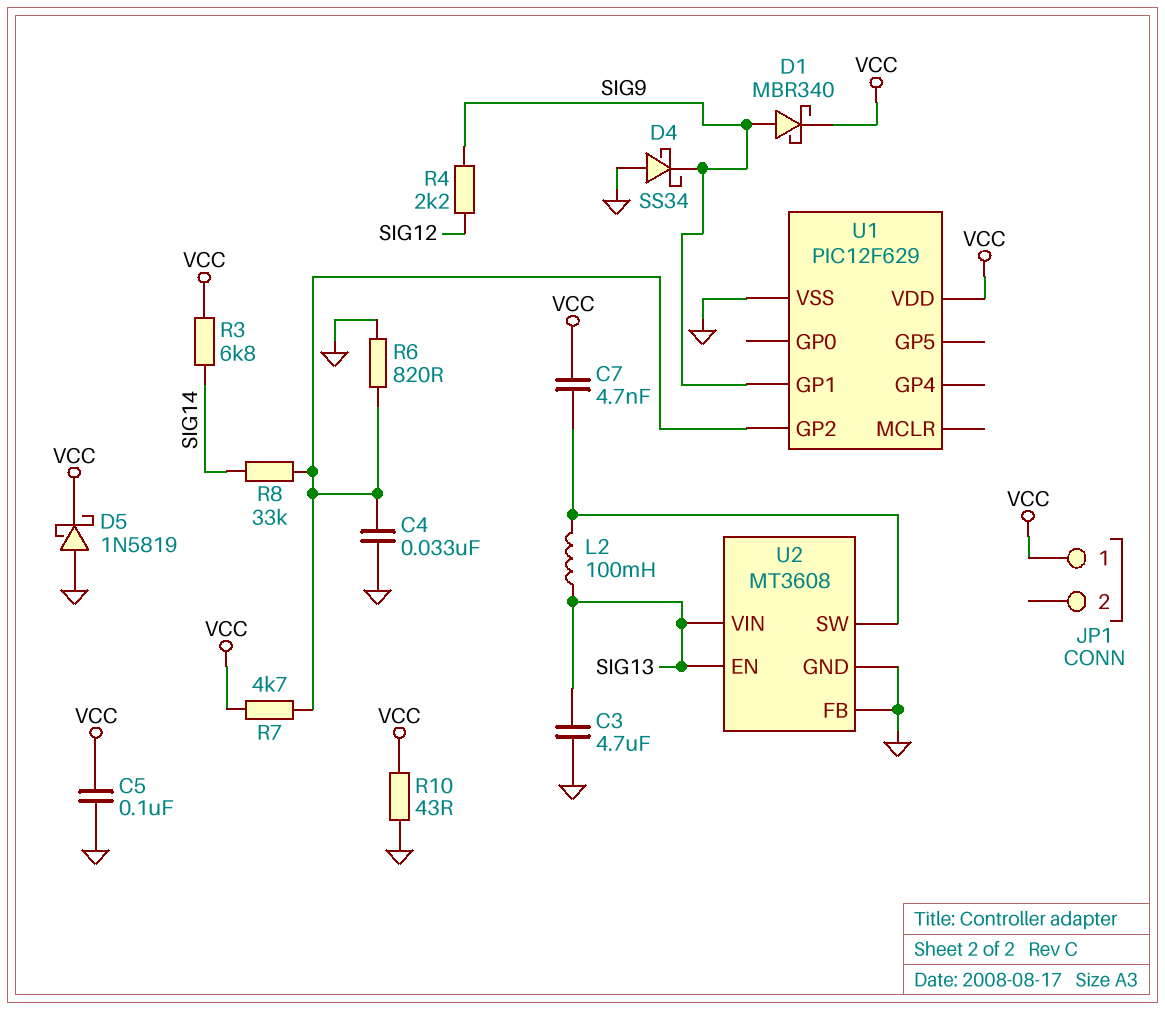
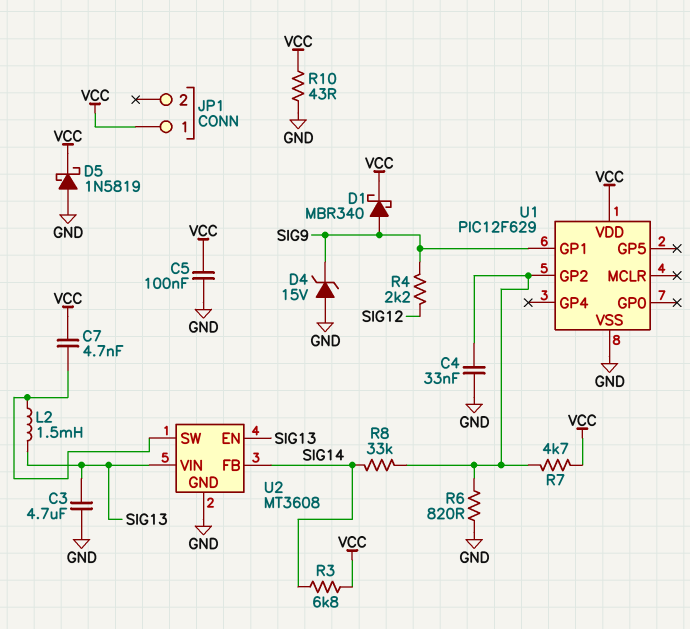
D4: schottky SS34 (A GND, K SIG9) -> zener 15V (A GND, K SIG9)
L2: 100mH (SIG13, U2/SW) -> 1.5mH (SIG13, U2/SW)
U2 pin FB: GND -> SIG14

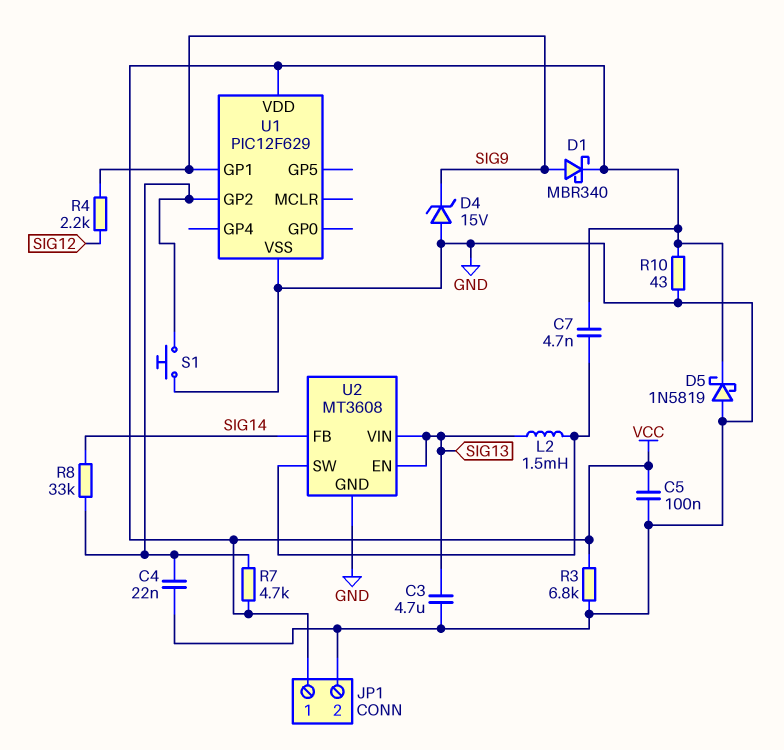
C4: 33nF (GND, U1/GP2) -> 22nF (GND, U1/GP2)
JP1 pin 2: none -> GND
R3: 6.8k (SIG14, VCC) -> 6.8k (GND, VCC)
R6: 820 (GND, U1/GP2) -> none
S1: none -> button (GND, U1/GP2)

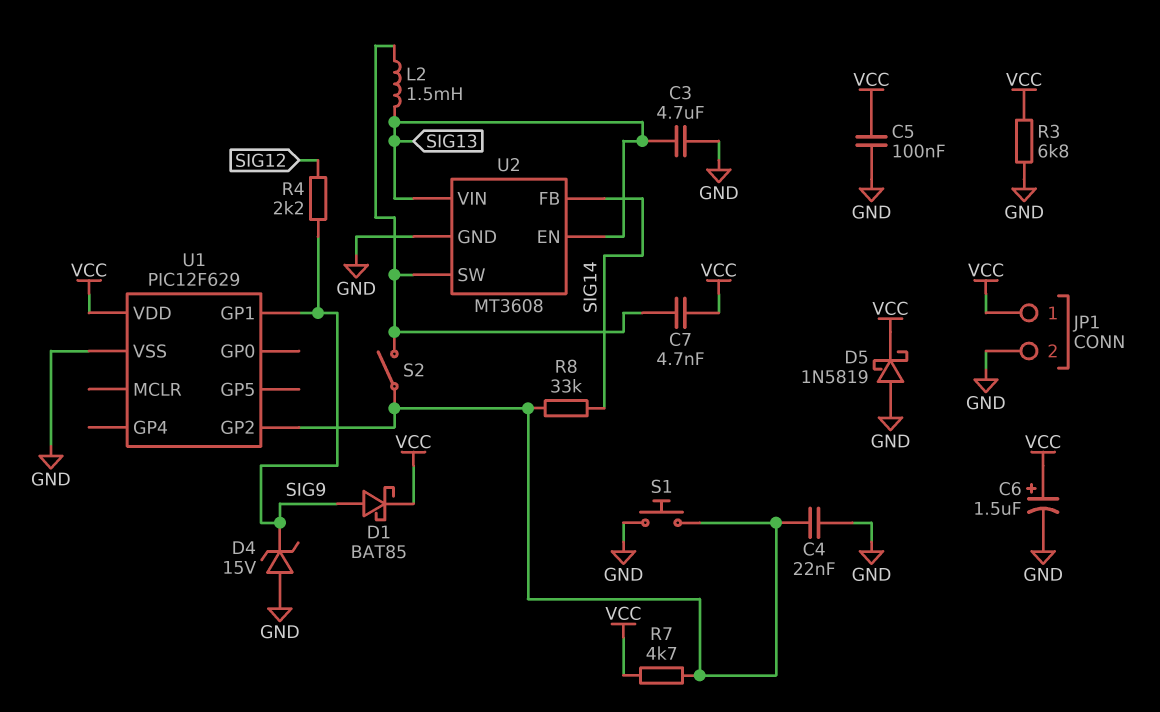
C6: none -> 1.5uF (plus VCC, minus GND)
D1: schottky MBR340 (A SIG9, K VCC) -> schottky BAT85 (A SIG9, K VCC)
R10: 43 (GND, VCC) -> none
S2: none -> switch (U1/GP2, U2/SW)

